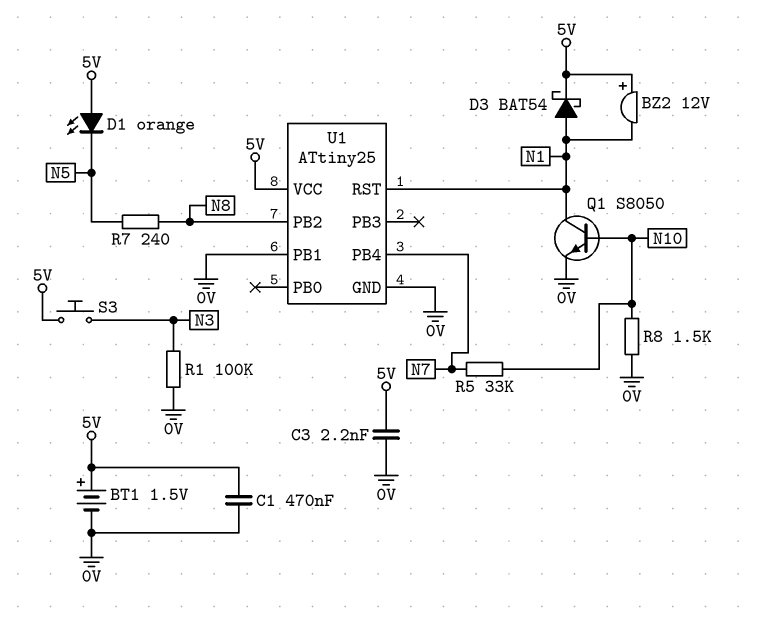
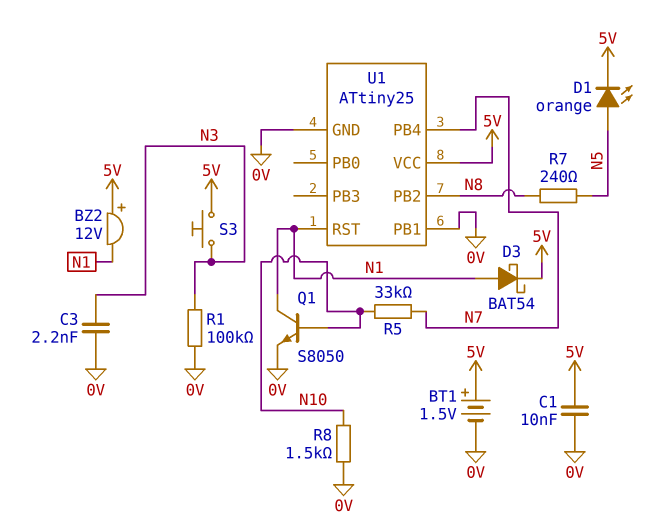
C1: 470nF (0V, 5V) -> 10nF (0V, 5V)
C3: 2.2nF (0V, 5V) -> 2.2nF (0V, N3)
D1: LED orange (A 5V, K N5) -> LED orange (A N5, K 5V)

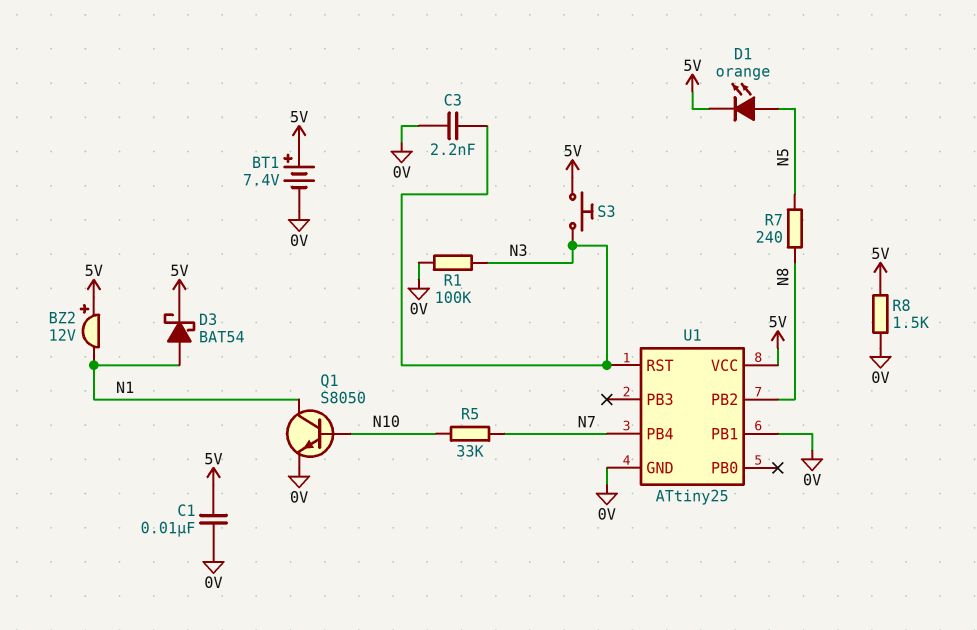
BT1: 1.5V (plus 5V, minus 0V) -> 7.4V (plus 5V, minus 0V)
R8: 1.5k (0V, N10) -> 1.5k (0V, 5V)
U1 pin RST: N1 -> N3

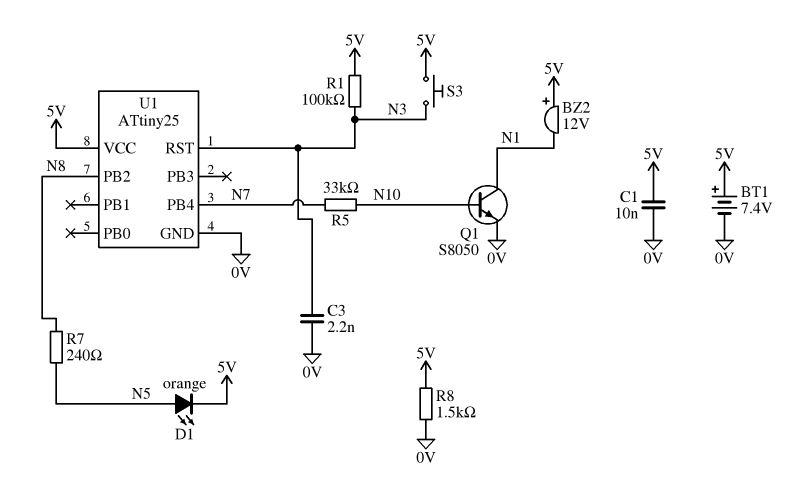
D3: schottky BAT54 (A N1, K 5V) -> none
R1: 100k (0V, N3) -> 100k (5V, N3)
U1 pin PB1: 0V -> none

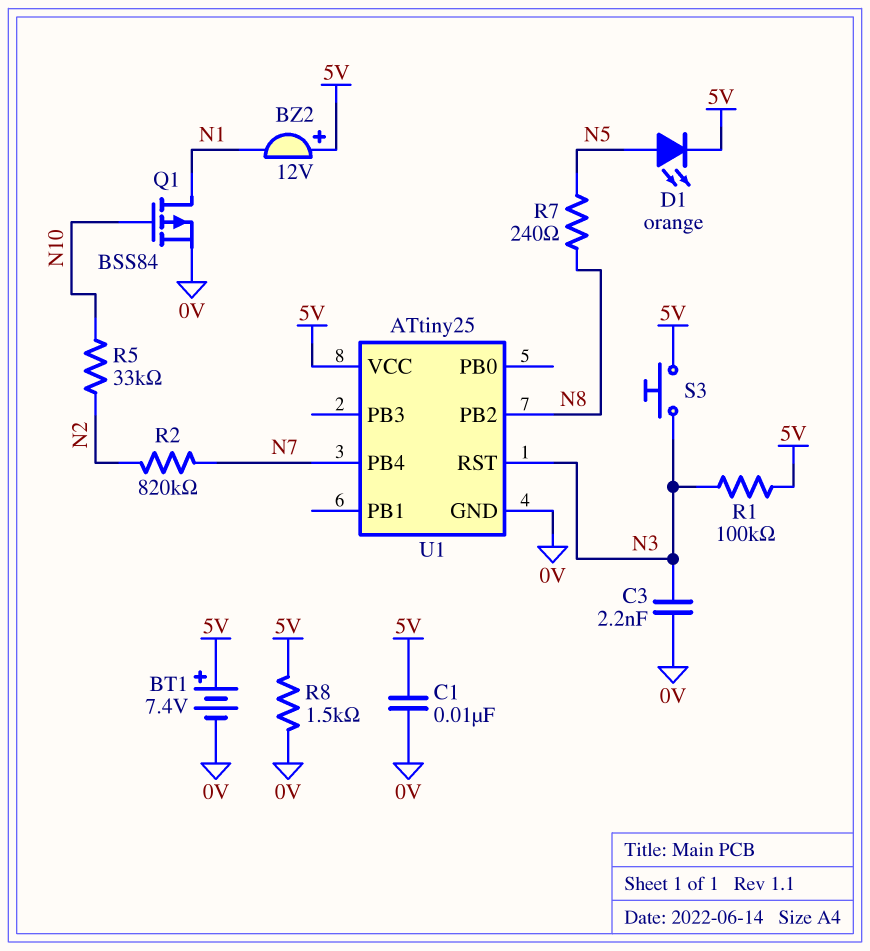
Q1: NPN S8050 (B N10, C N1, E 0V) -> PMOS BSS84 (G N10, D N1, S 0V)
R2: none -> 820k (N2, N7)
R5: 33k (N7, N10) -> 33k (N2, N10)

